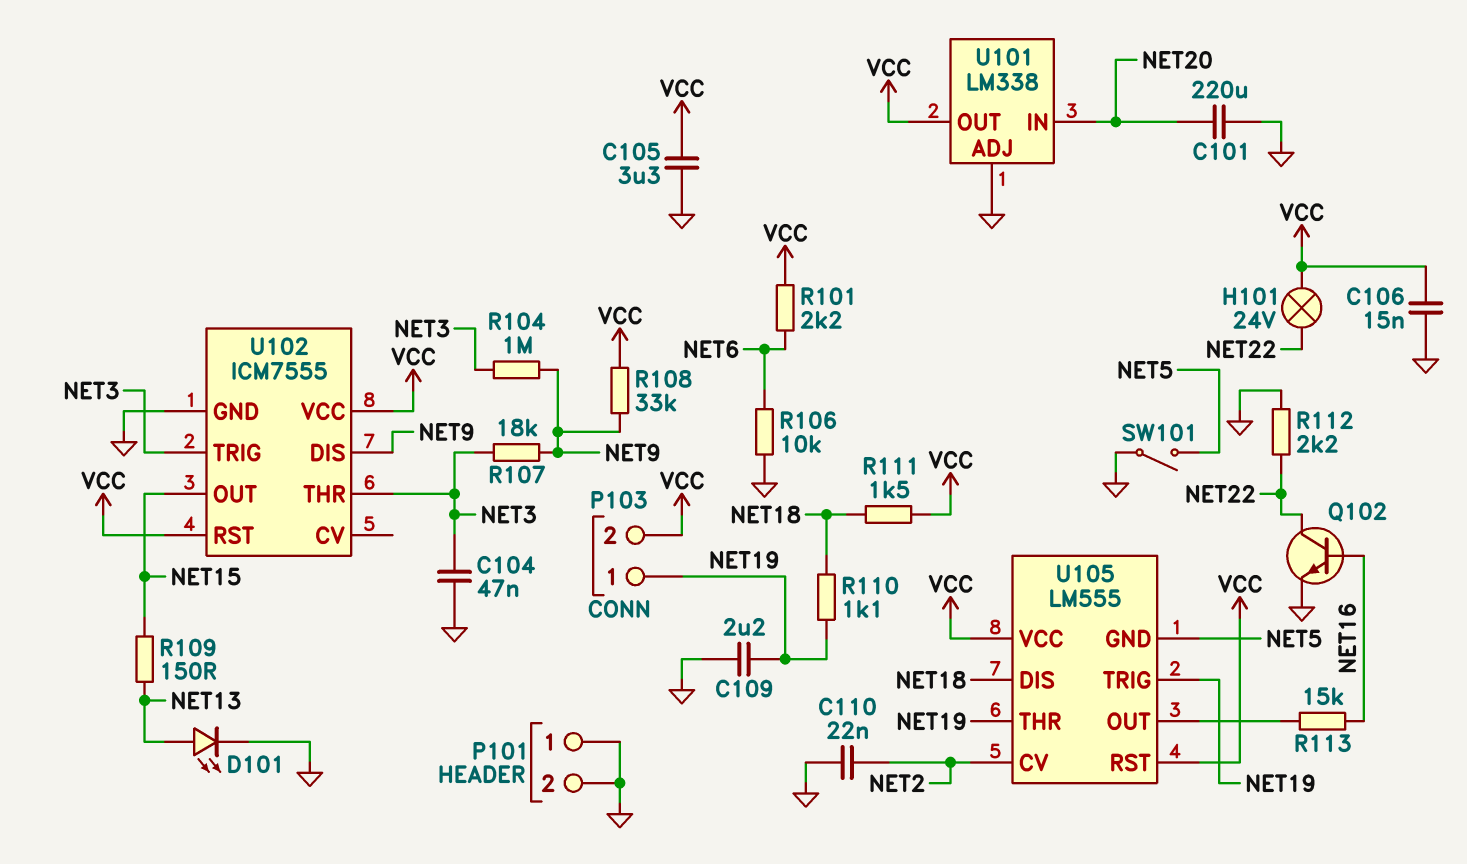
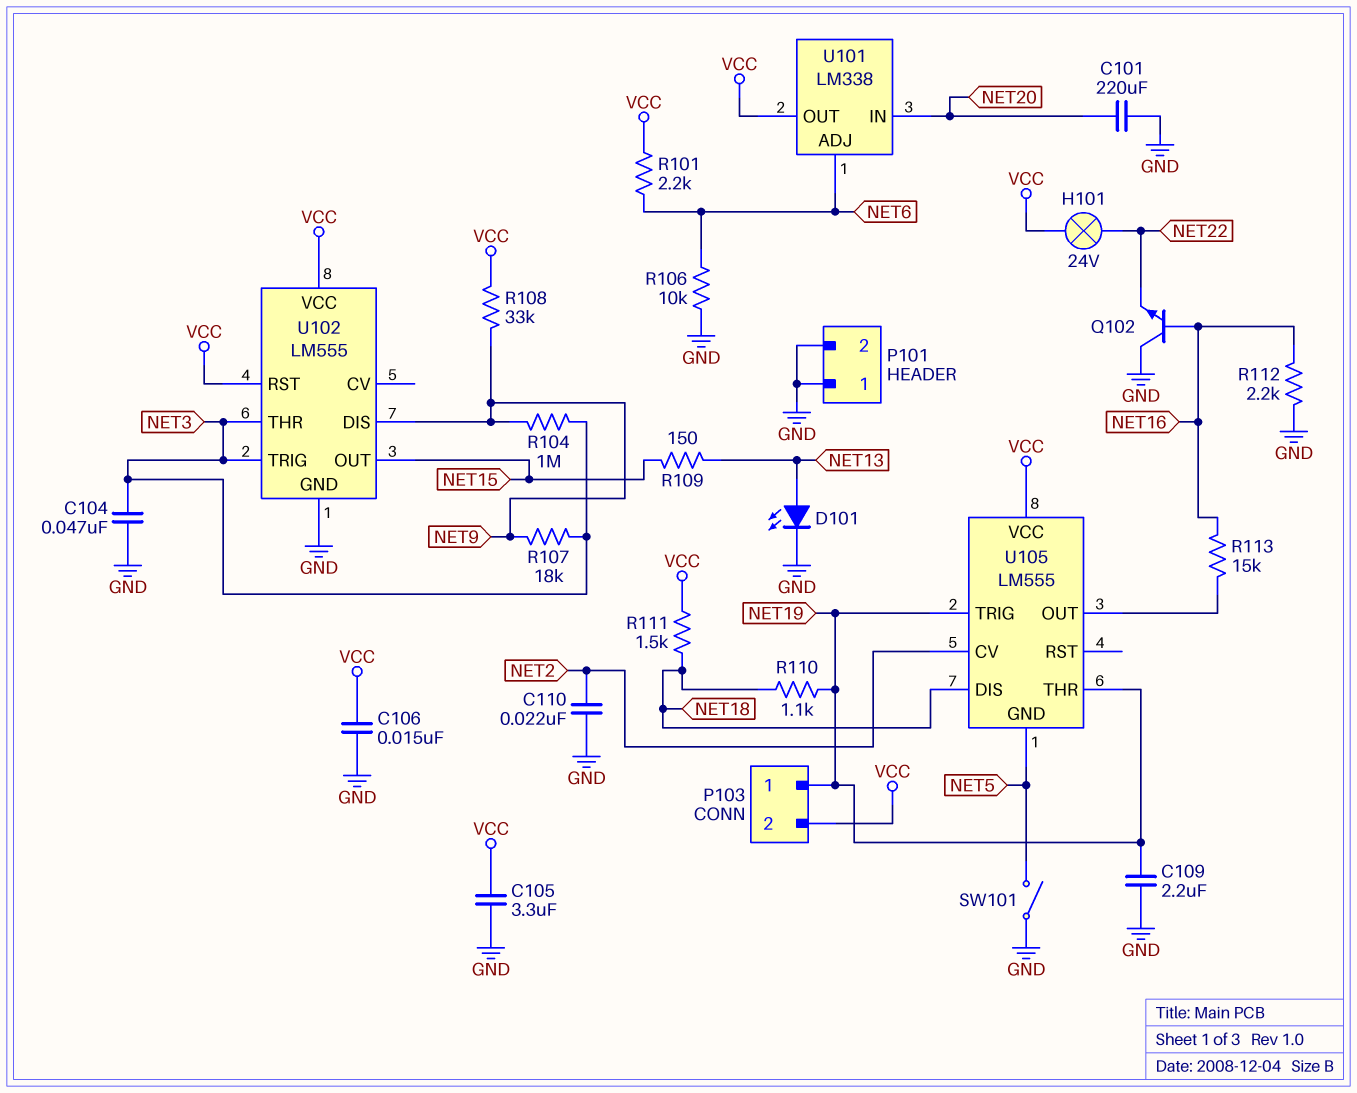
Q102: NPN (B NET16, C NET22, E GND) -> NPN (B NET16, C GND, E NET22)
R112: 2.2k (GND, NET22) -> 2.2k (GND, NET16)
U101 pin ADJ: GND -> NET6
U102: ICM7555 -> LM555
U105 pin RST: VCC -> none

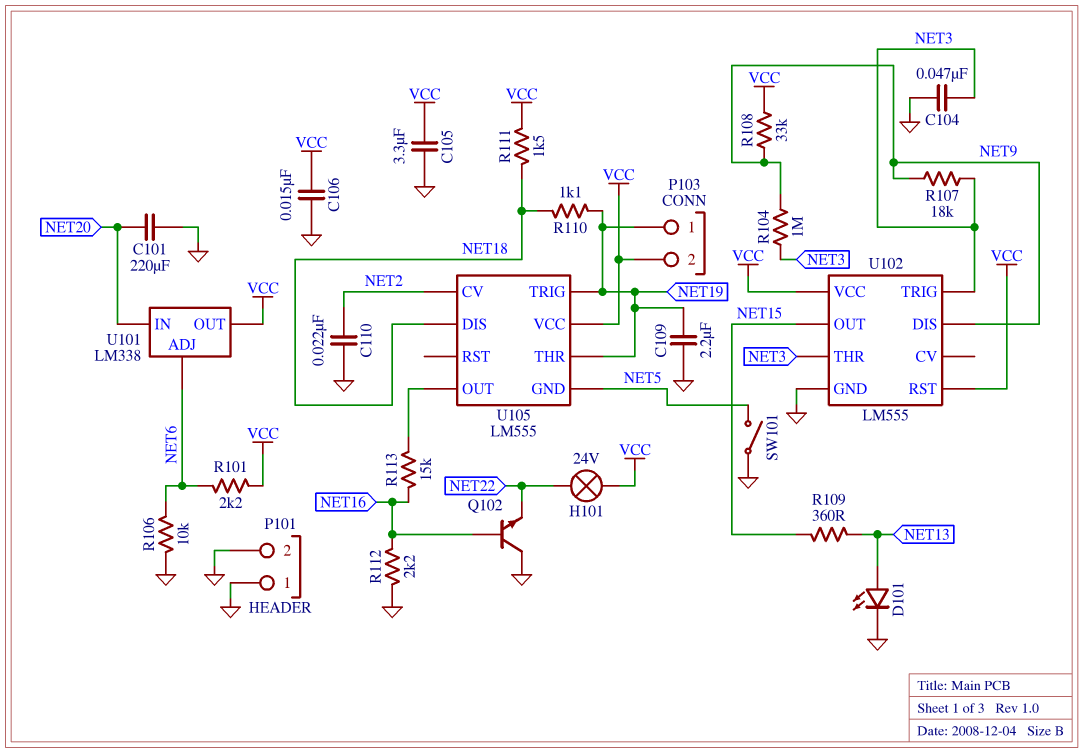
R109: 150 (NET13, NET15) -> 360 (NET13, NET15)

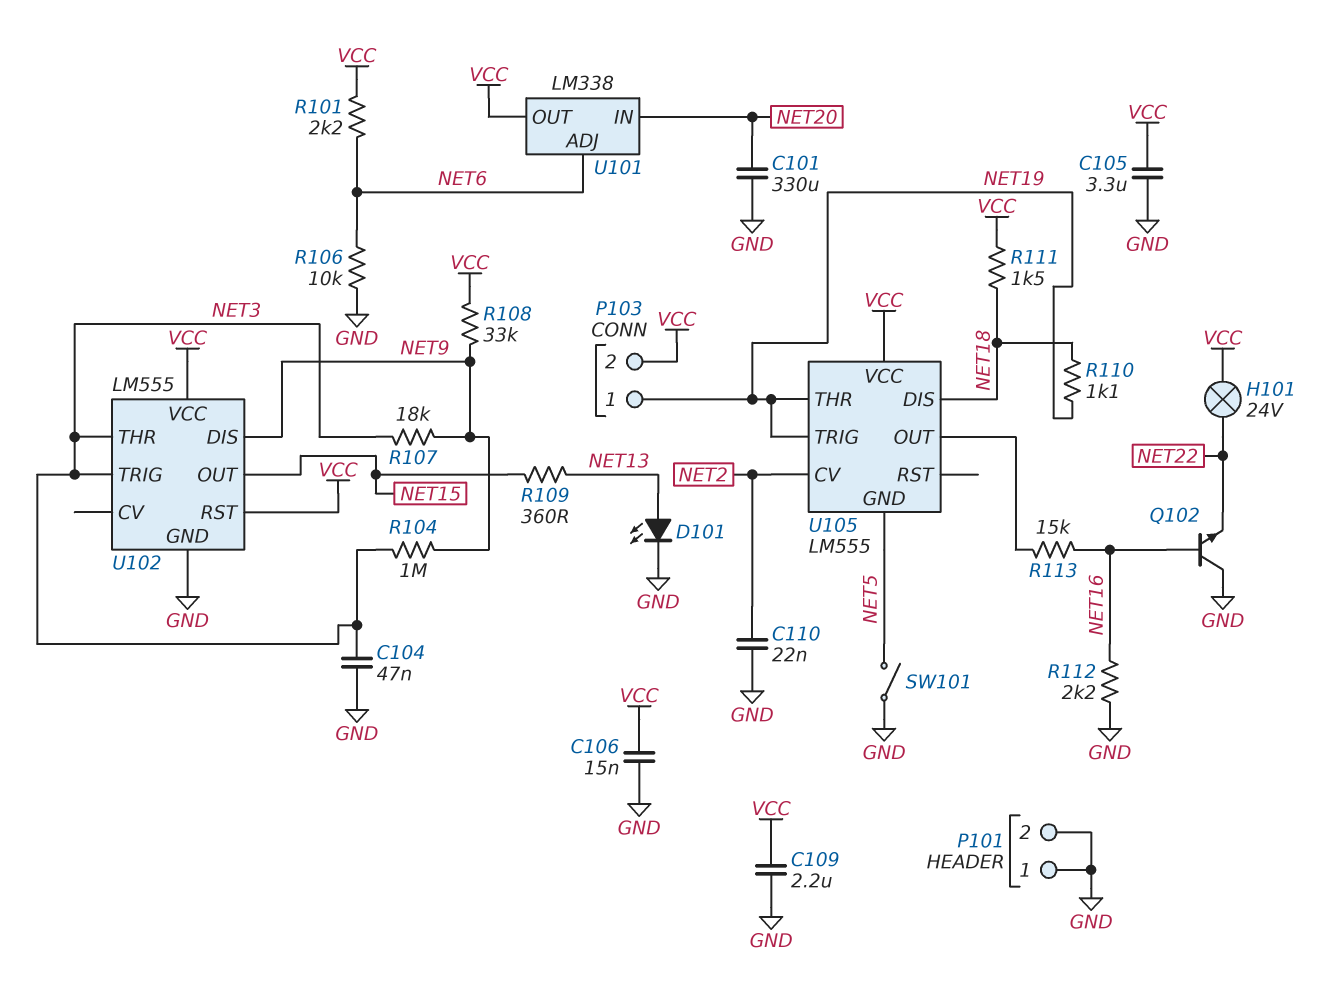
C101: 220uF (GND, NET20) -> 330uF (GND, NET20)
C109: 2.2uF (GND, NET19) -> 2.2uF (GND, VCC)

